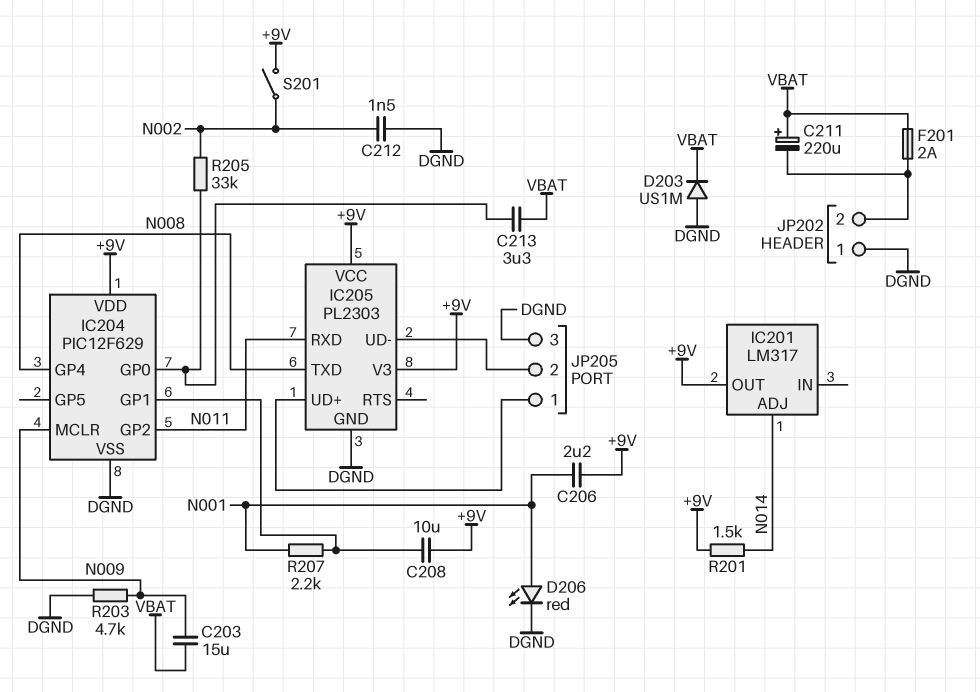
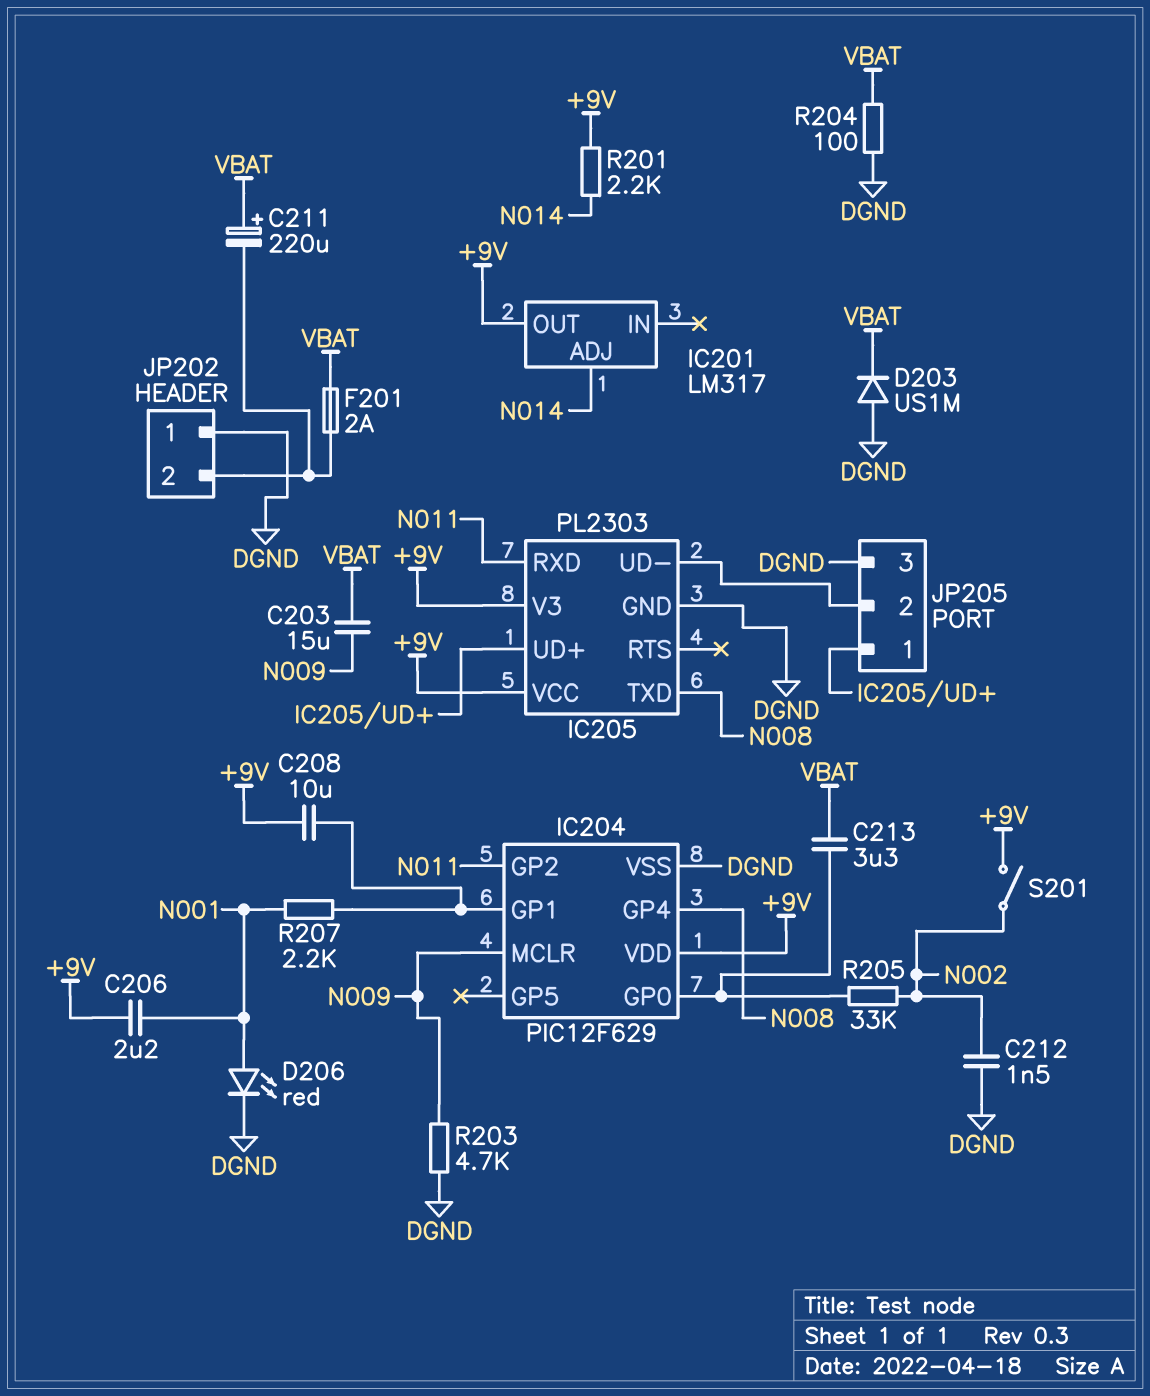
R201: 1.5k (+9V, N014) -> 2.2k (+9V, N014)
R204: none -> 100 (DGND, VBAT)

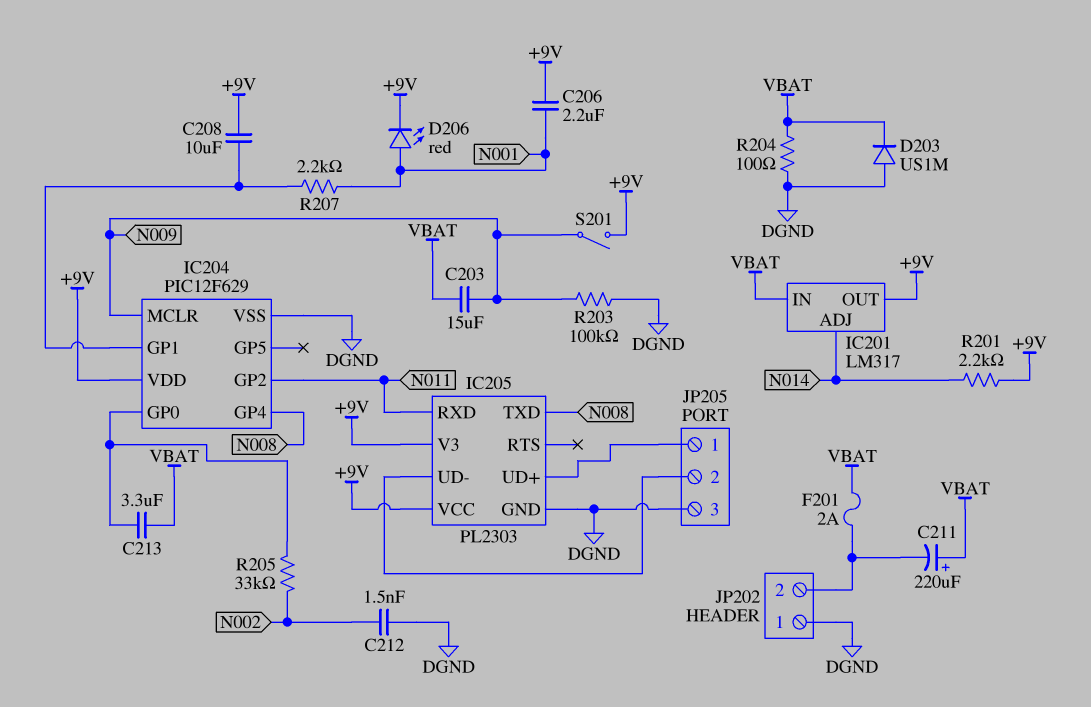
D206: LED red (A N001, K DGND) -> LED red (A N001, K +9V)
IC201 pin IN: none -> VBAT
R203: 4.7k (DGND, N009) -> 100k (DGND, N009)
S201: switch (+9V, N002) -> switch (+9V, N009)

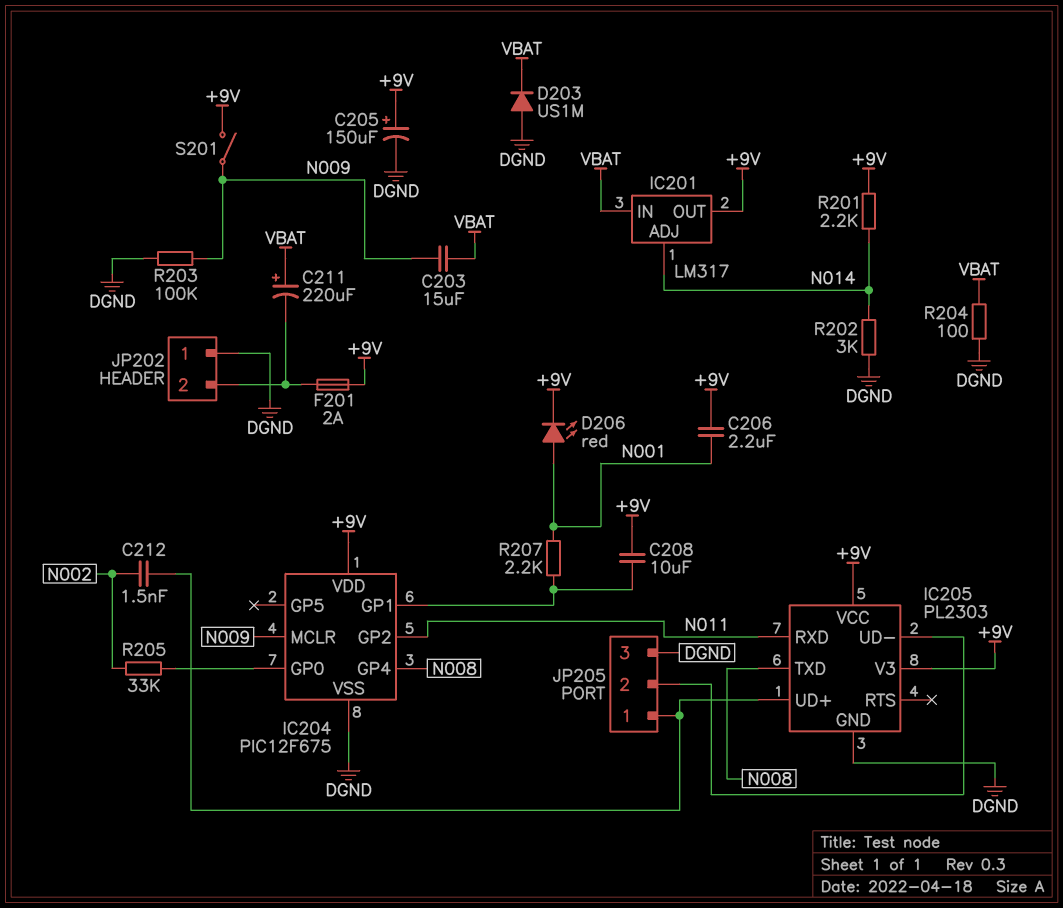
C205: none -> 150uF (plus +9V, minus DGND)
C212: 1.5nF (DGND, N002) -> 1.5nF (IC205/UD+, N002)
C213: 3.3uF (IC204/GP0, VBAT) -> none
F201: 2A (JP202/2, VBAT) -> 2A (+9V, JP202/2)
IC204: PIC12F629 -> PIC12F675
R202: none -> 3k (DGND, N014)

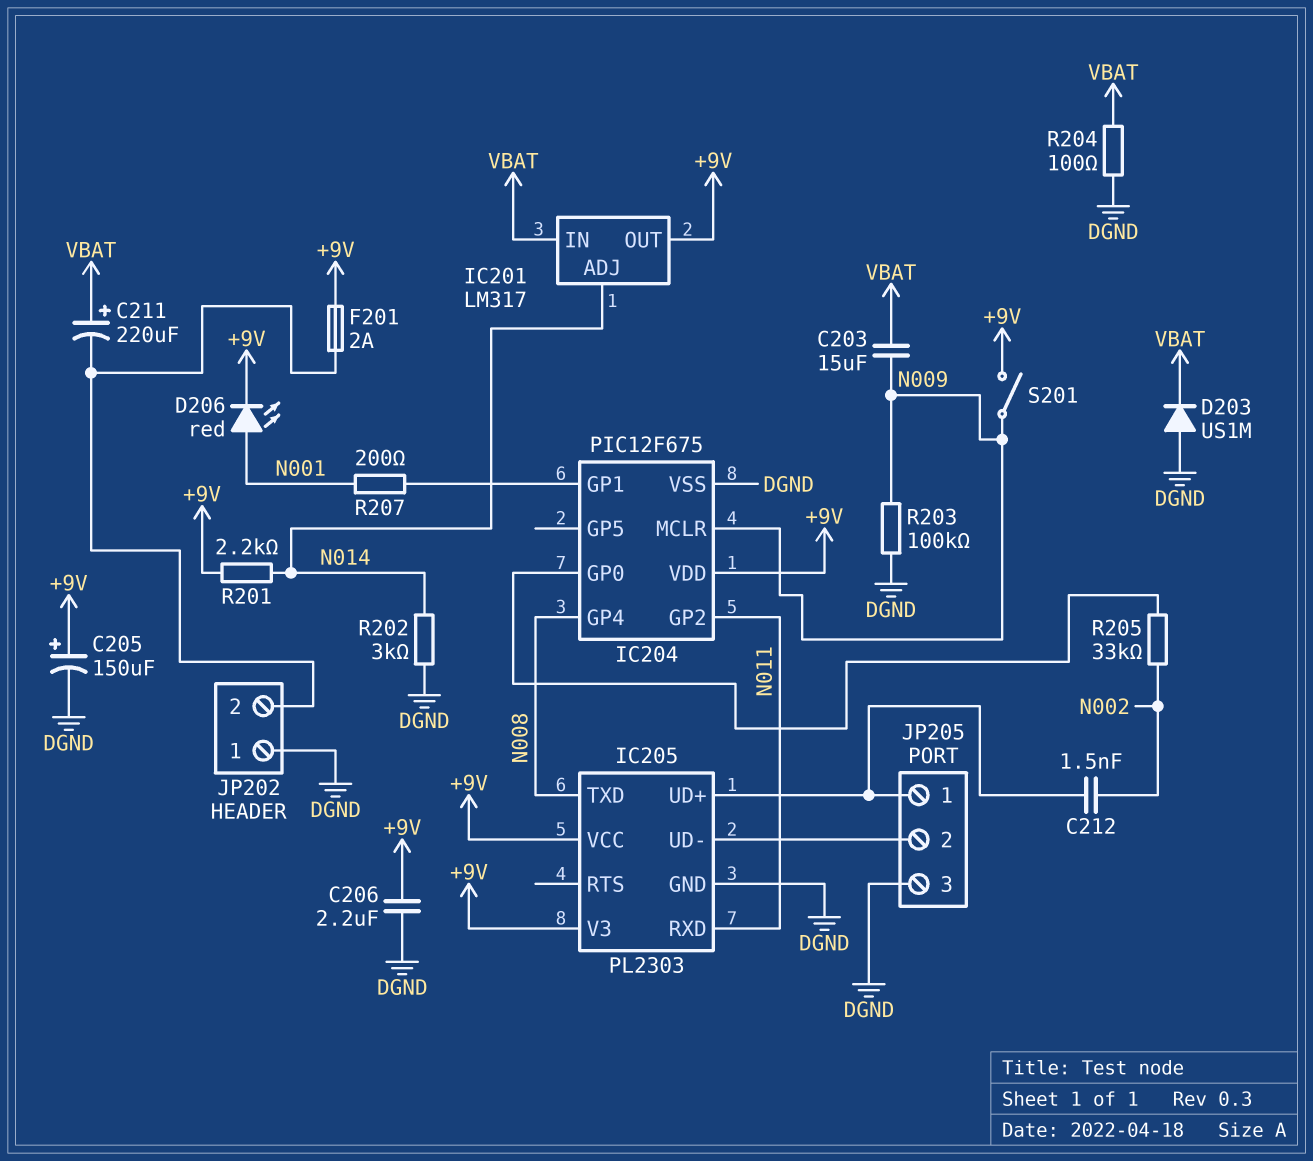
C206: 2.2uF (+9V, N001) -> 2.2uF (+9V, DGND)
C208: 10uF (+9V, IC204/GP1) -> none
R207: 2.2k (IC204/GP1, N001) -> 200 (IC204/GP1, N001)

